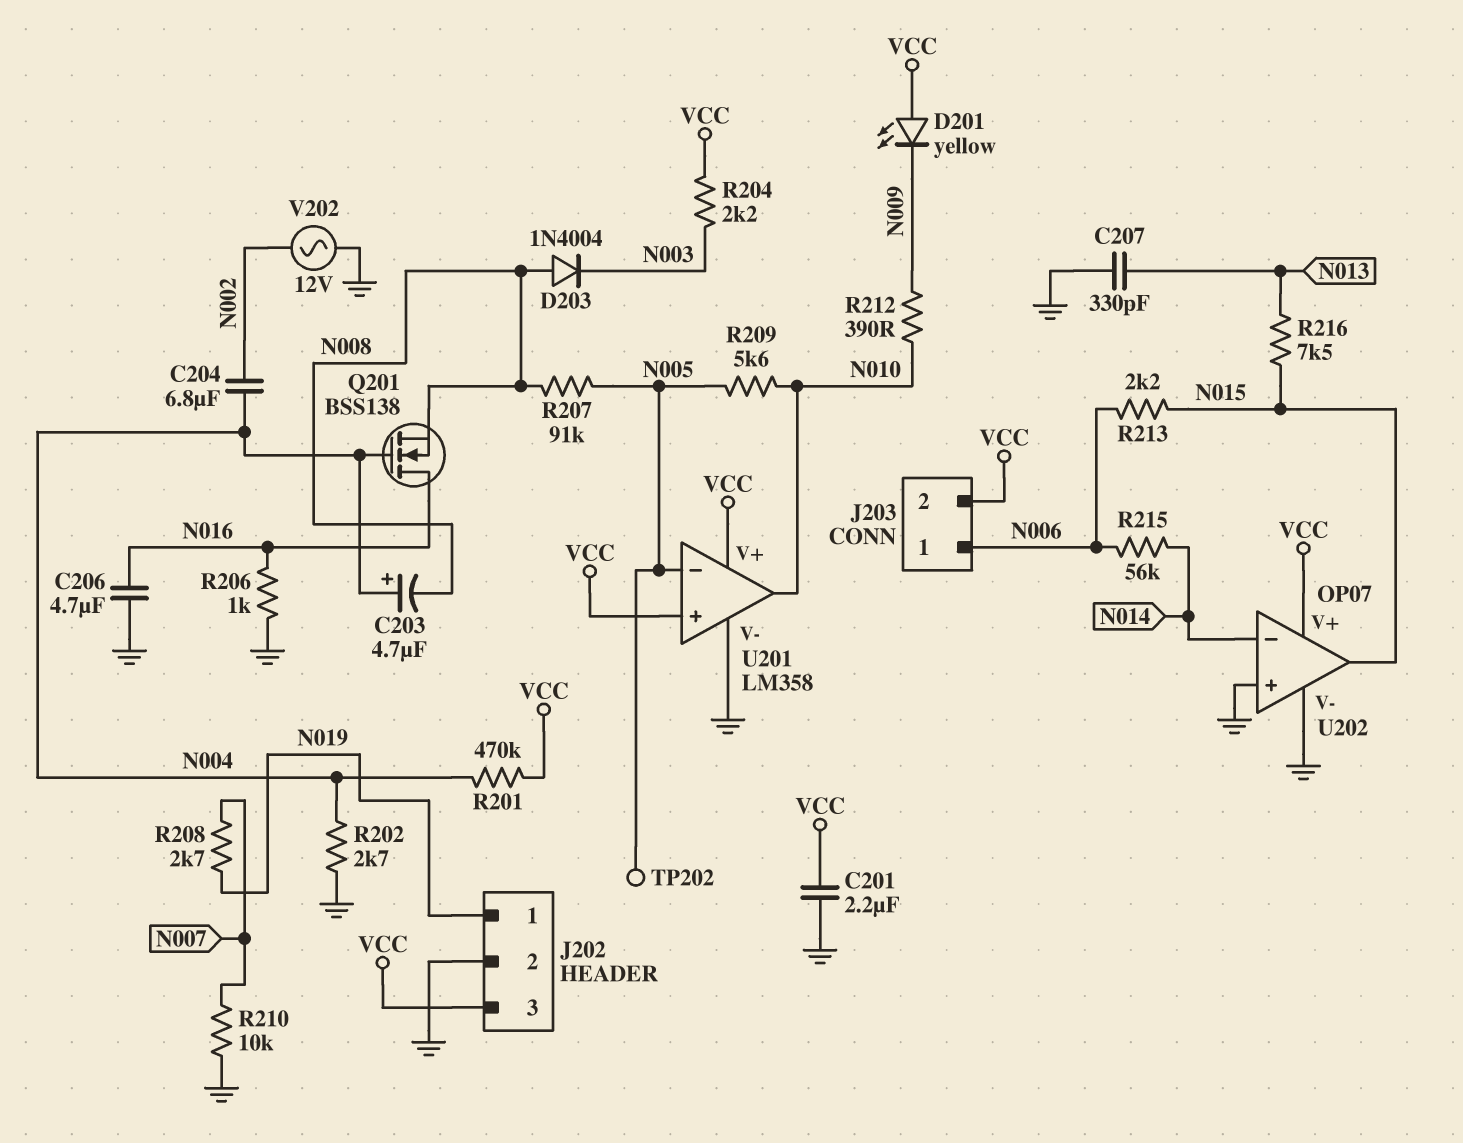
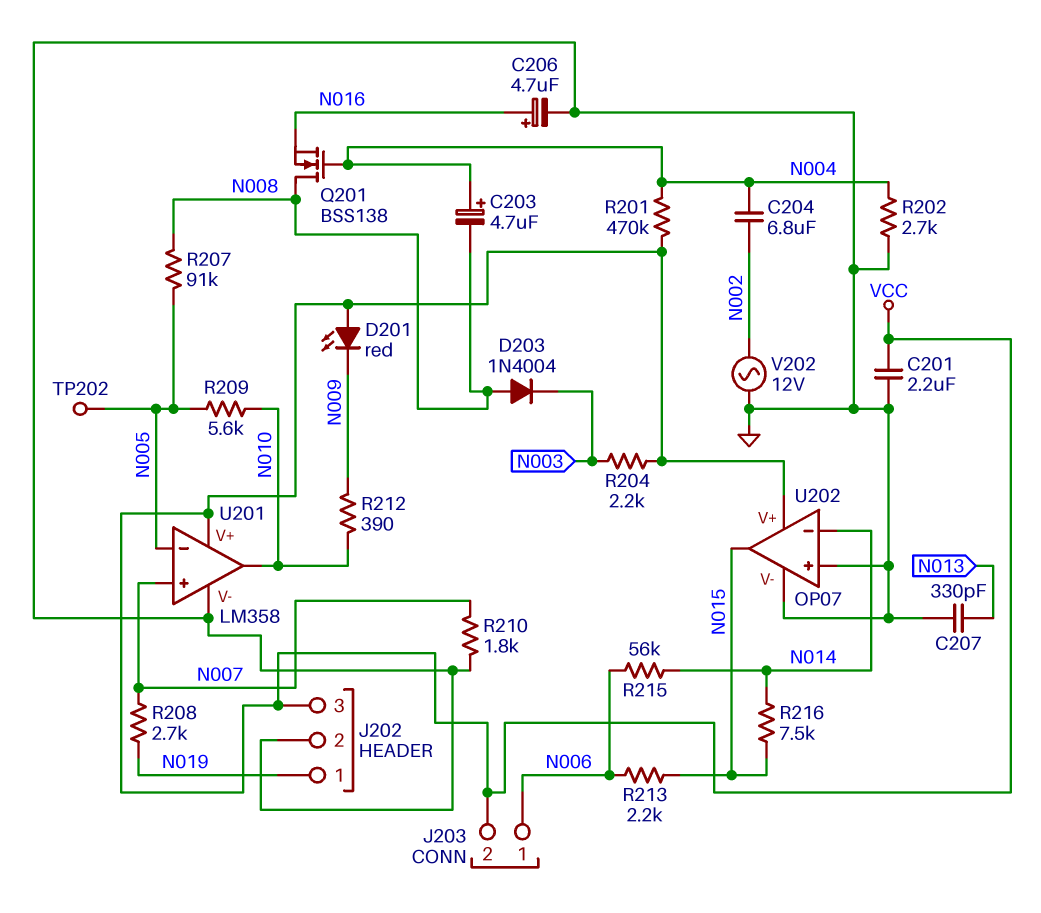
C206: 4.7uF (GND, N016) -> 4.7uF (plus N016, minus GND)
D201: LED yellow (A VCC, K N009) -> LED red (A VCC, K N009)
Q201: NMOS BSS138 (G N004, D N016, S N008) -> NMOS BSS138 (G N004, D N008, S N016)
R206: 1k (GND, N016) -> none
R210: 10k (GND, N007) -> 1.8k (GND, N007)
R216: 7.5k (N013, N015) -> 7.5k (N014, N015)
U201 pin in+: VCC -> N007

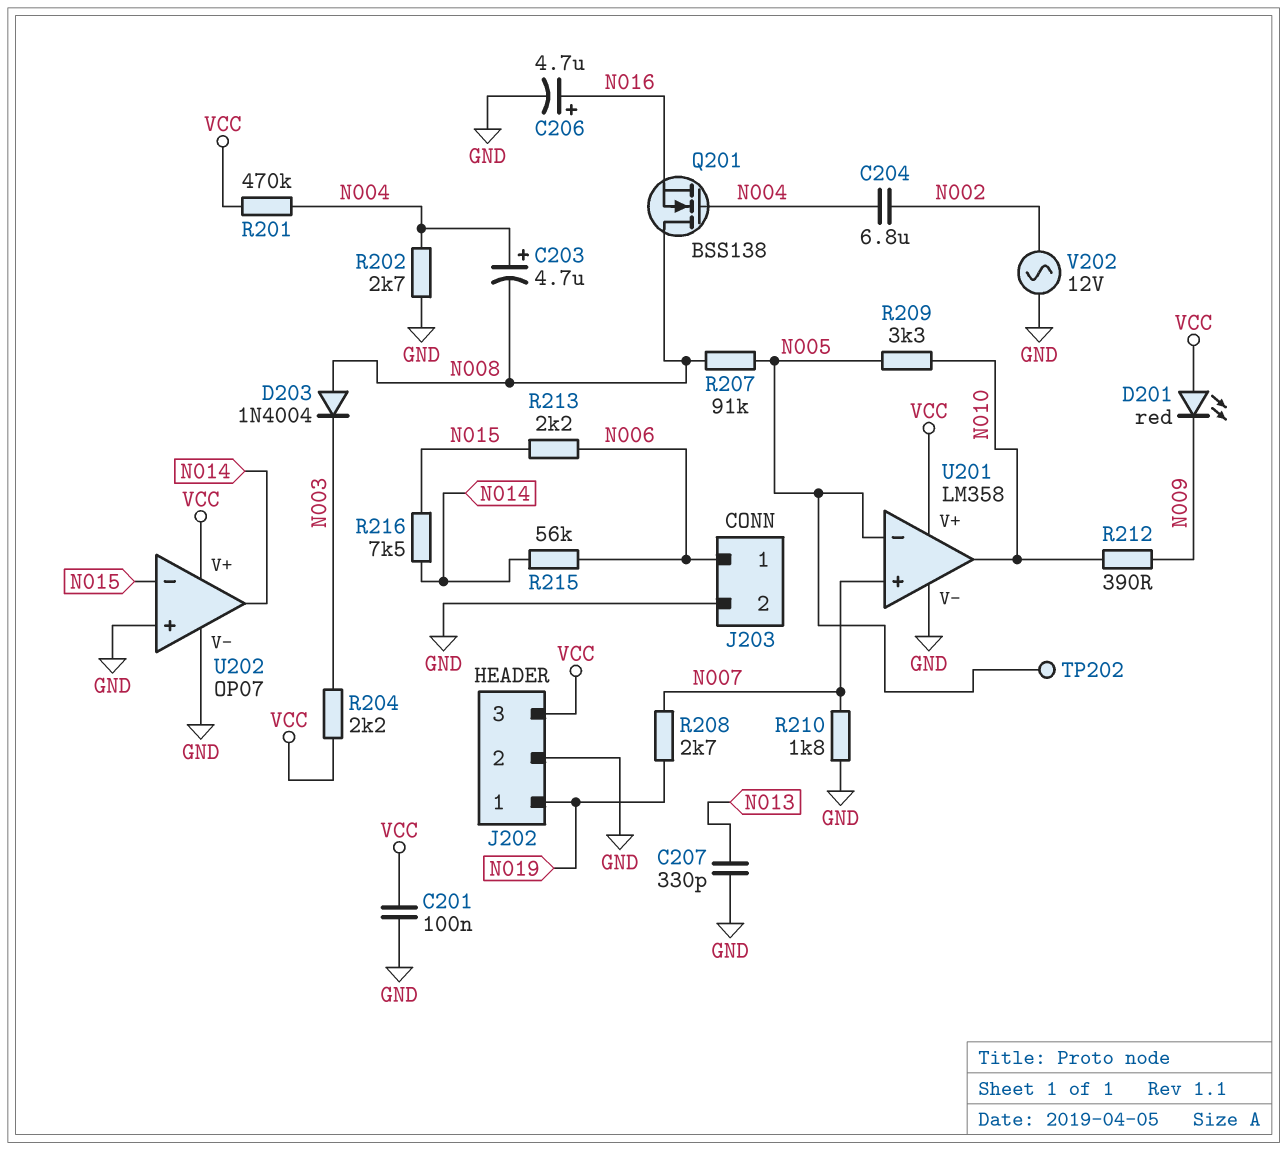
C201: 2.2uF (GND, VCC) -> 100nF (GND, VCC)
J203 pin 2: VCC -> GND
R209: 5.6k (N005, N010) -> 3.3k (N005, N010)
U202 pin in-: N014 -> N015
U202 pin out: N015 -> N014

